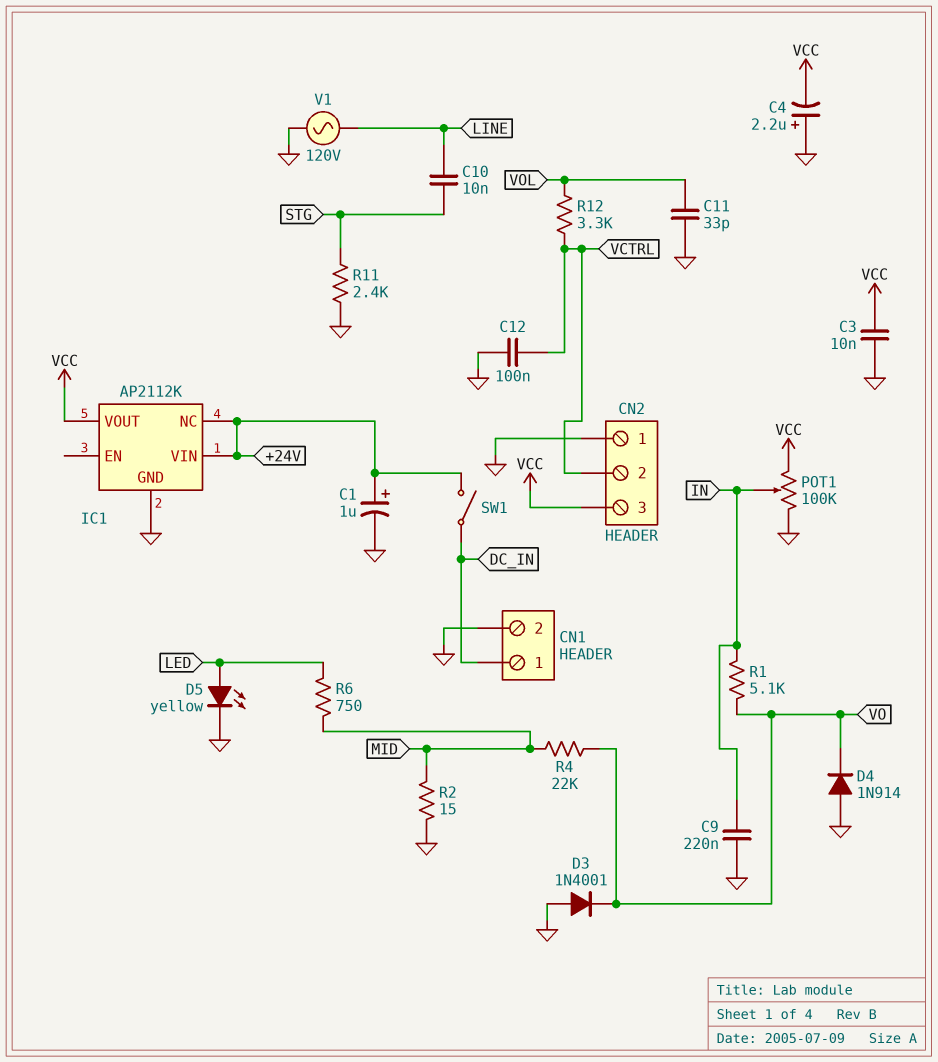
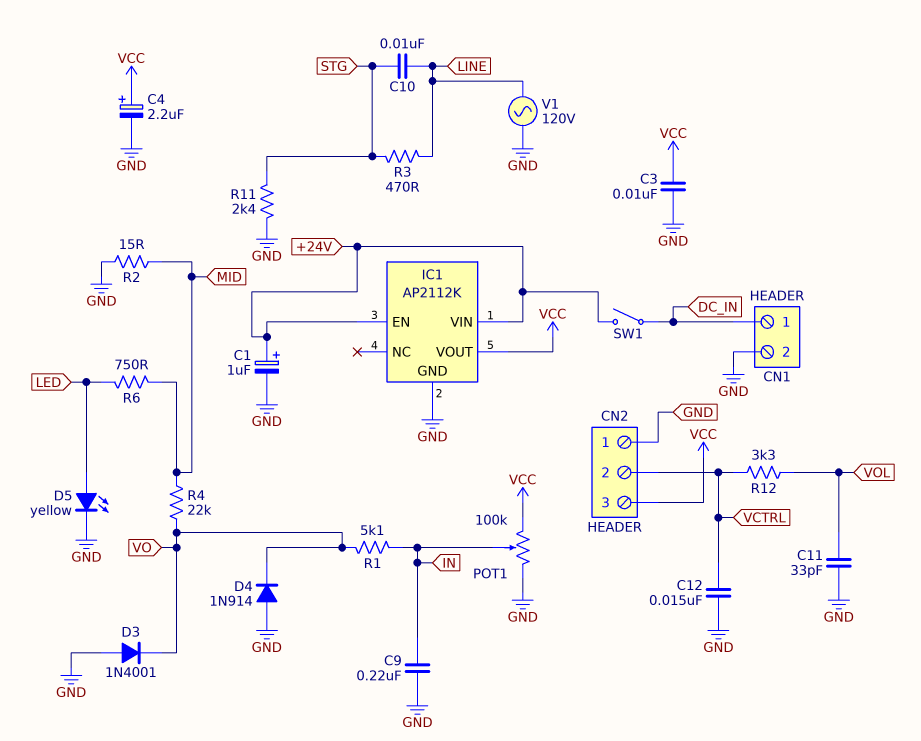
C4: 2.2uF (plus GND, minus VCC) -> 2.2uF (plus VCC, minus GND)
C12: 100nF (GND, VCTRL) -> 15nF (GND, VCTRL)
IC1 pin EN: none -> +24V
IC1 pin NC: +24V -> none
R3: none -> 470 (LINE, STG)

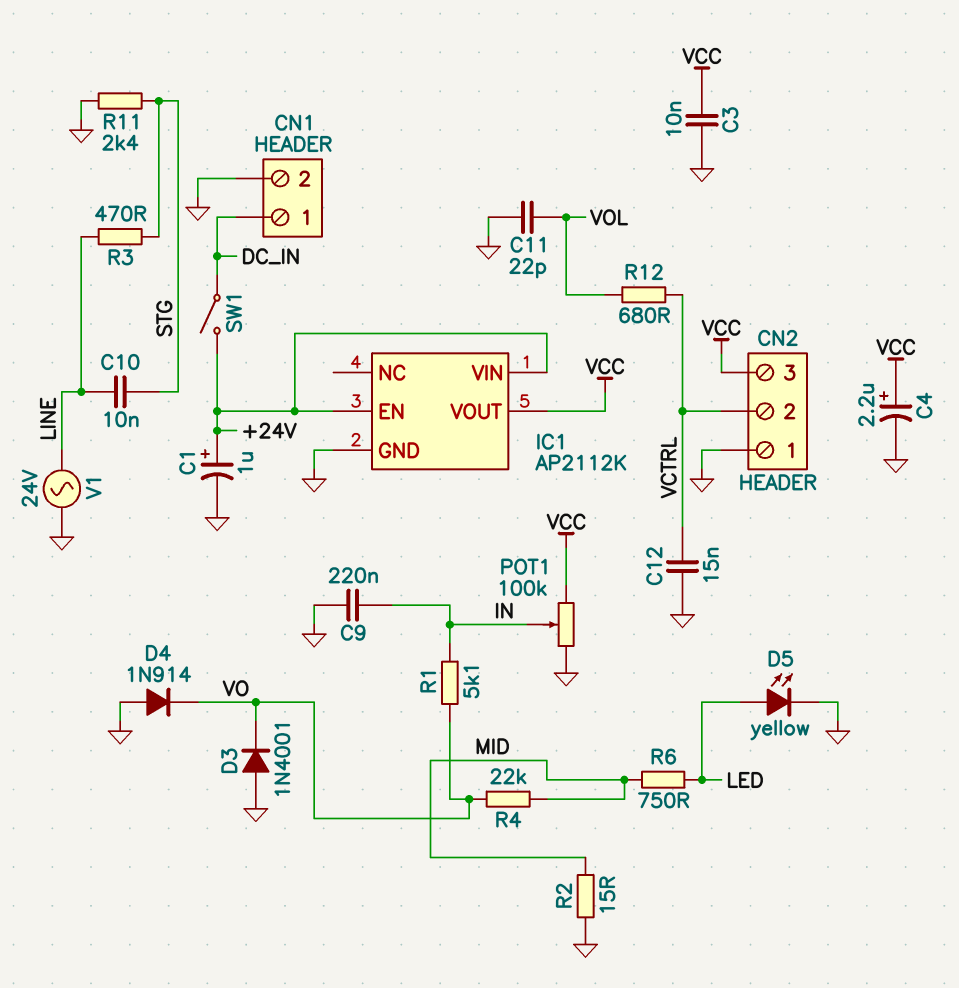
C11: 33pF (GND, VOL) -> 22pF (GND, VOL)
R12: 3.3k (VCTRL, VOL) -> 680 (VCTRL, VOL)
V1: AC 120V (GND, LINE) -> AC 24V (GND, LINE)

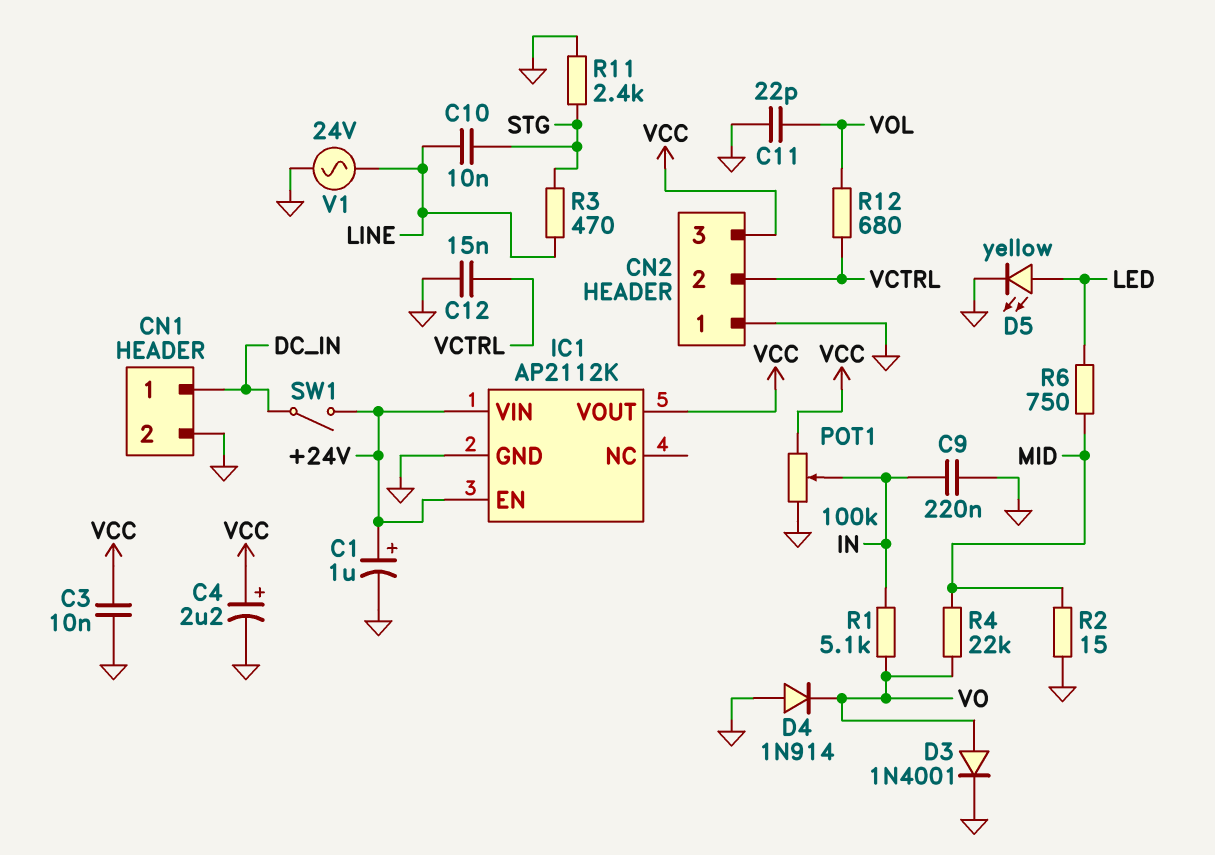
D3: diode 1N4001 (A GND, K VO) -> diode 1N4001 (A VO, K GND)

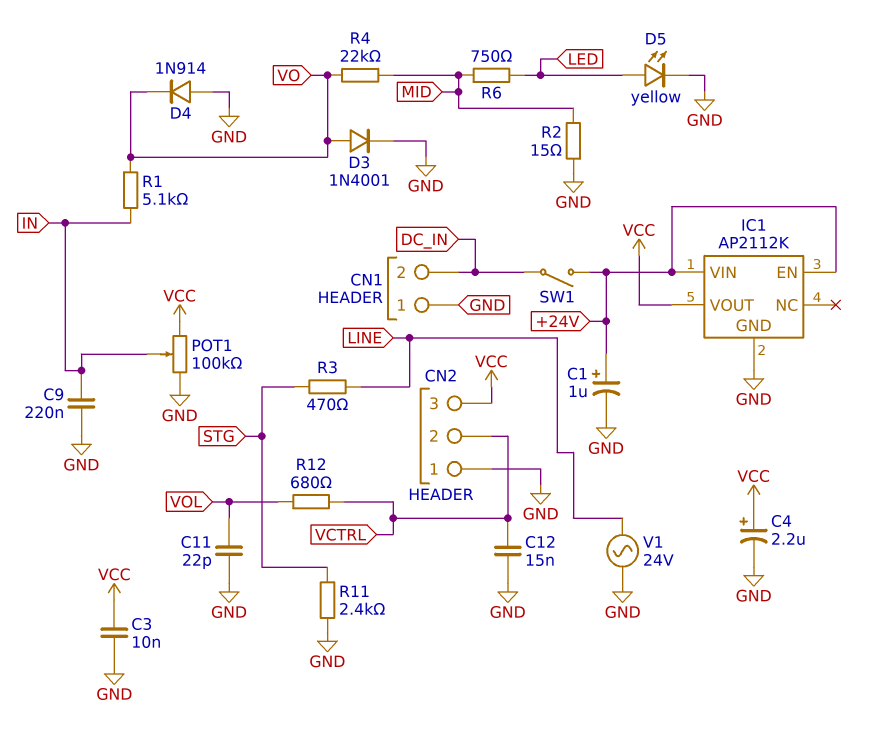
C10: 10nF (LINE, STG) -> none
CN1 pin 1: DC_IN -> GND
CN1 pin 2: GND -> DC_IN

